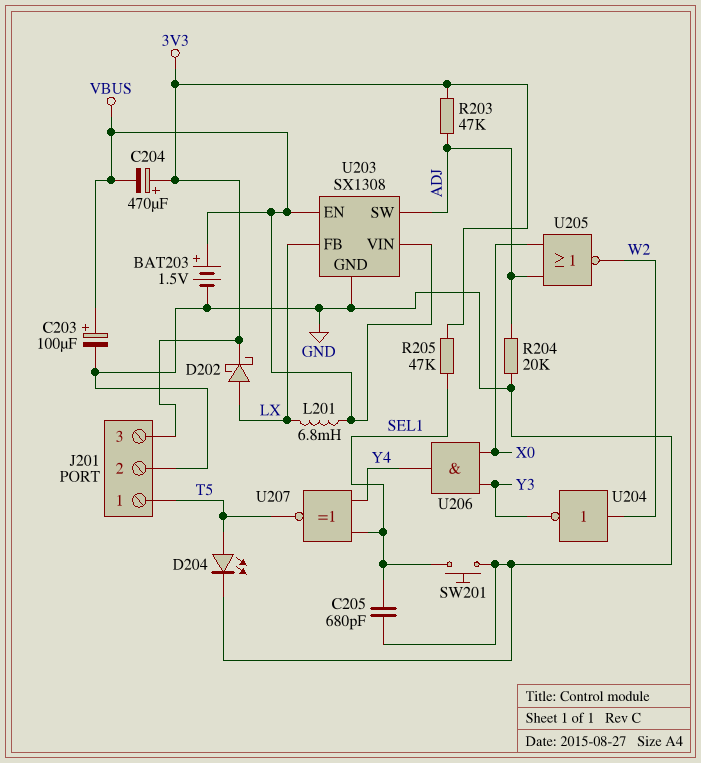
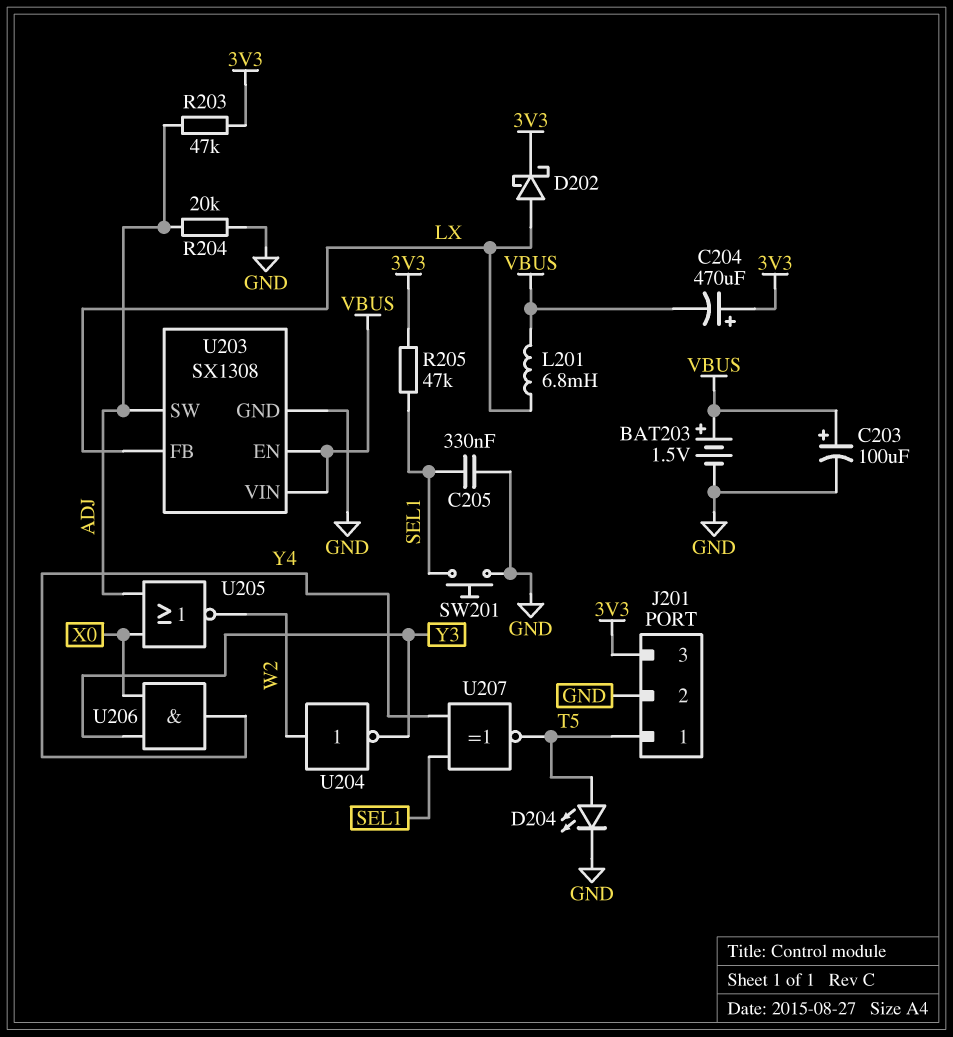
C205: 680pF (GND, SEL1) -> 330nF (GND, SEL1)

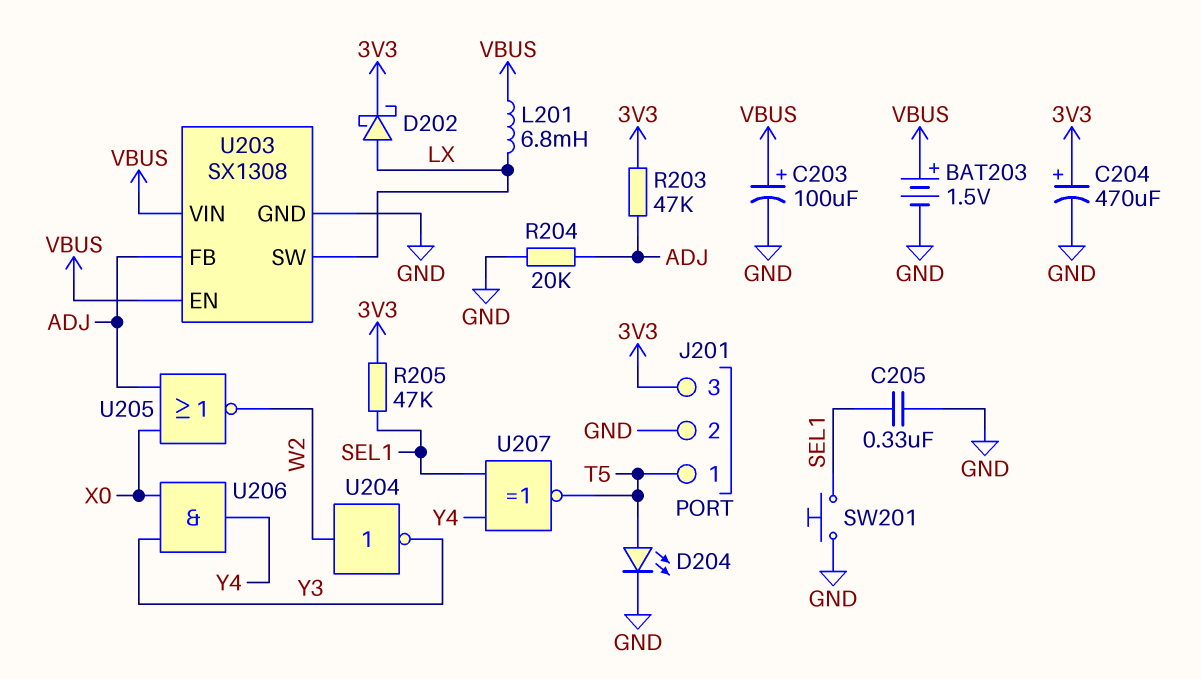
C204: 470uF (plus 3V3, minus VBUS) -> 470uF (plus 3V3, minus GND)
U203 pin FB: LX -> ADJ
U203 pin SW: ADJ -> LX

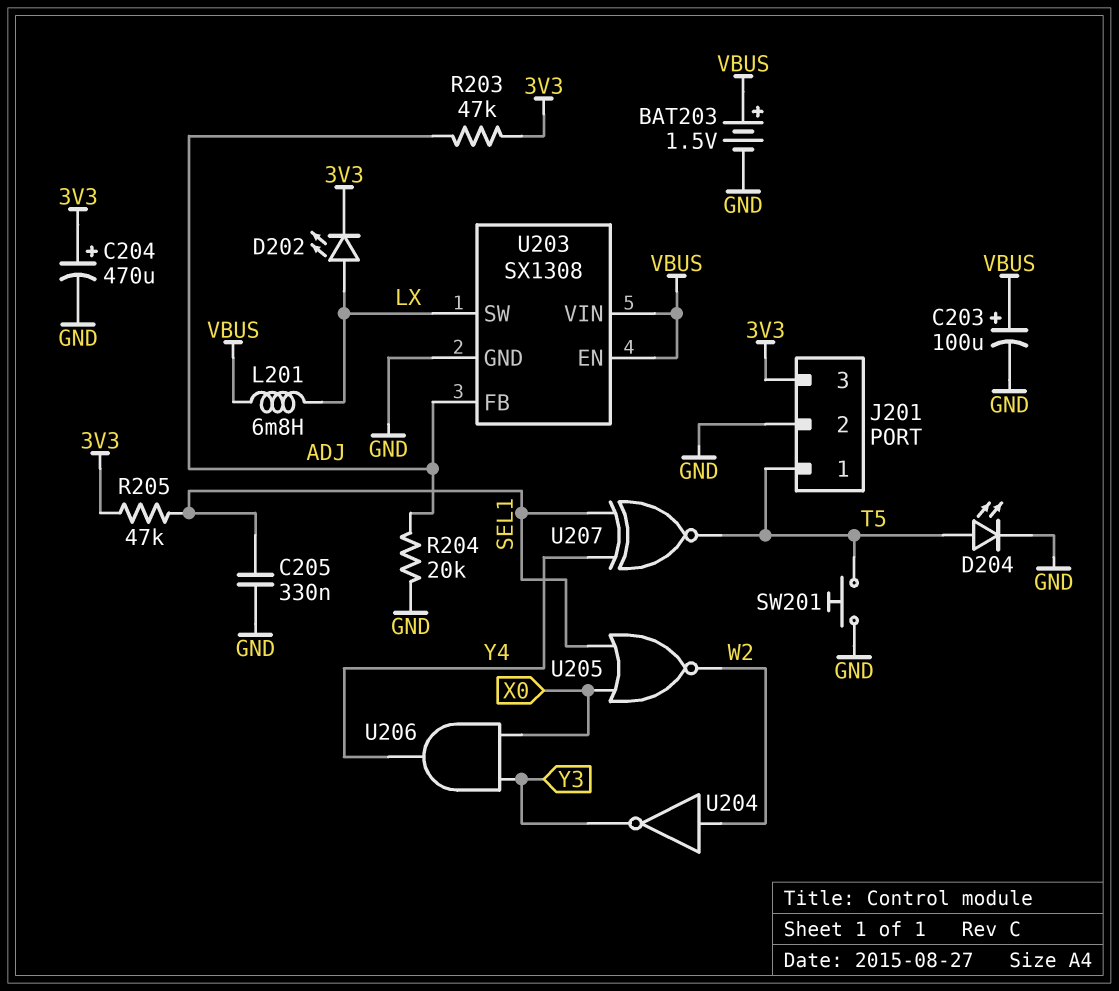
D202: schottky (A LX, K 3V3) -> LED (A LX, K 3V3)
SW201: button (GND, SEL1) -> button (GND, T5)
U205: NOR (in ADJ, in X0, out W2) -> NOR (in SEL1, in X0, out W2)

